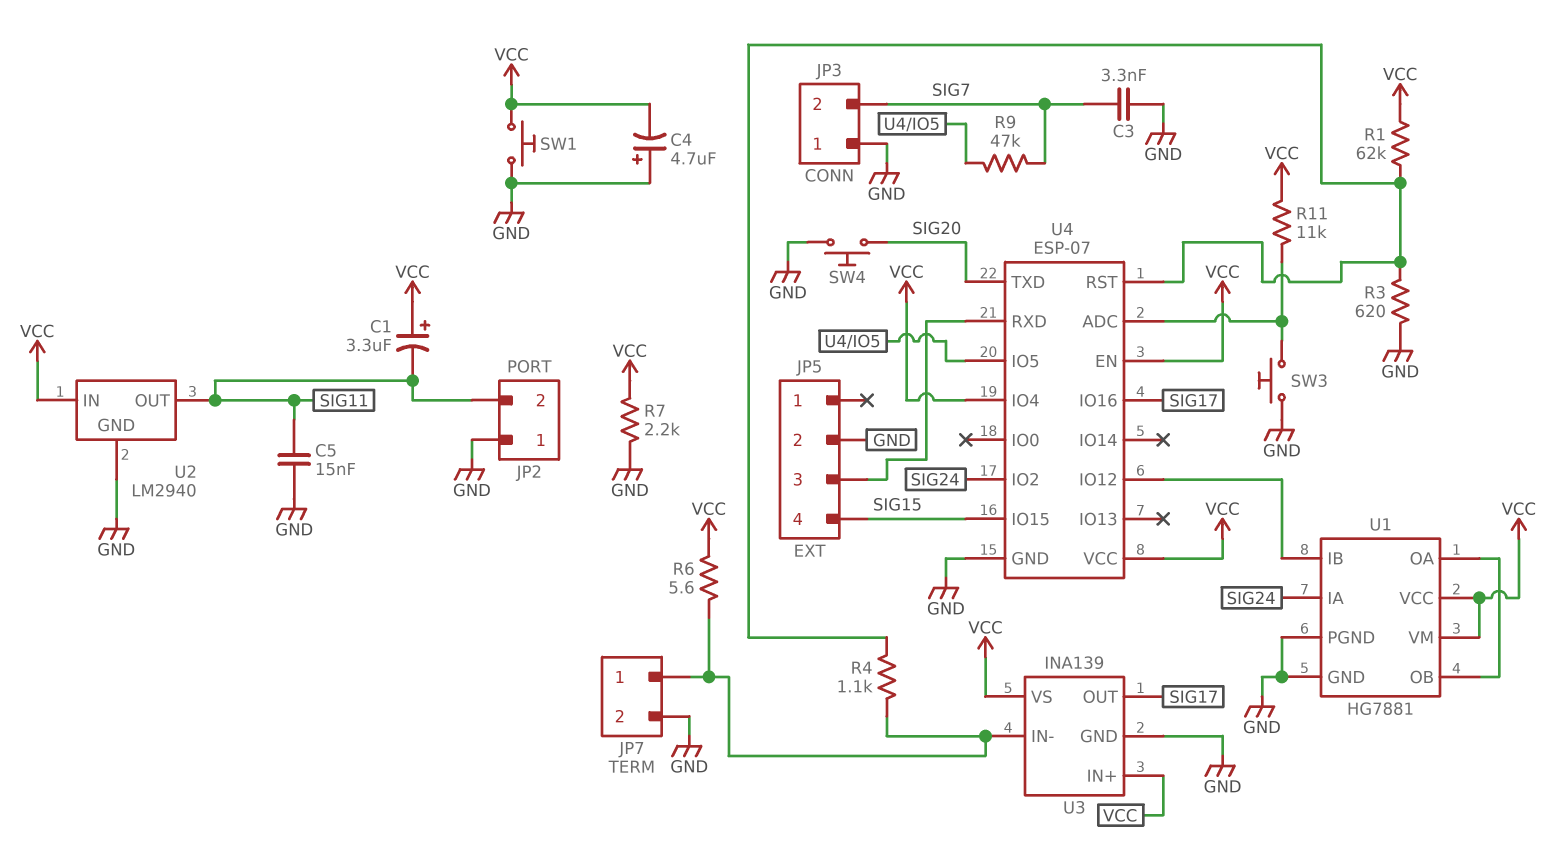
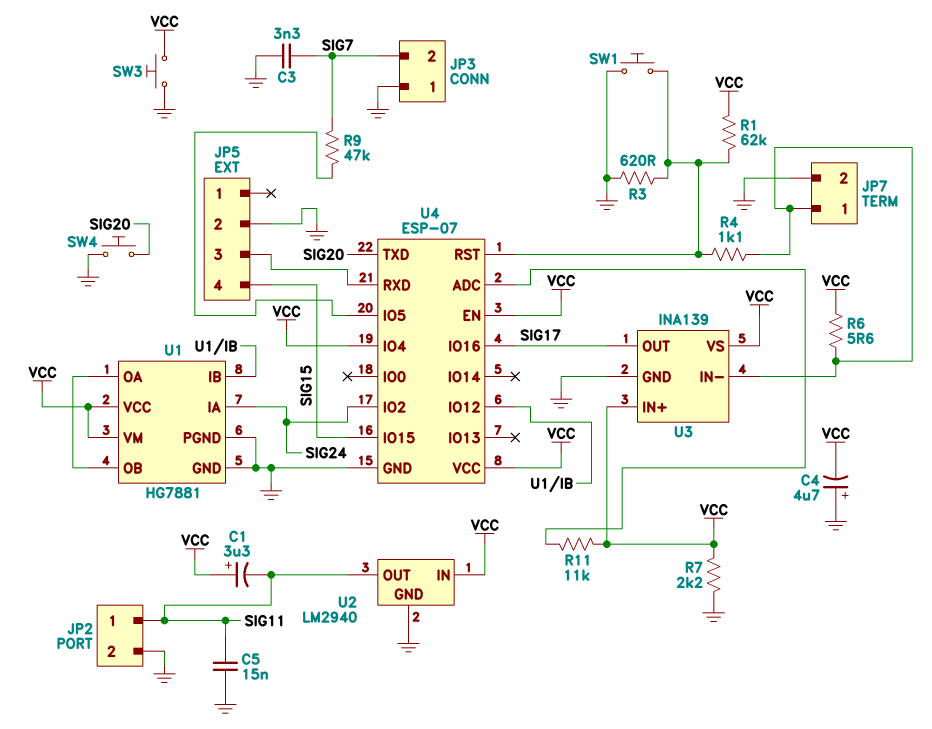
JP2 pin 1: GND -> SIG11
JP2 pin 2: SIG11 -> GND
SW1: button (GND, VCC) -> button (GND, U4/RST)
SW3: button (GND, U4/ADC) -> button (GND, VCC)

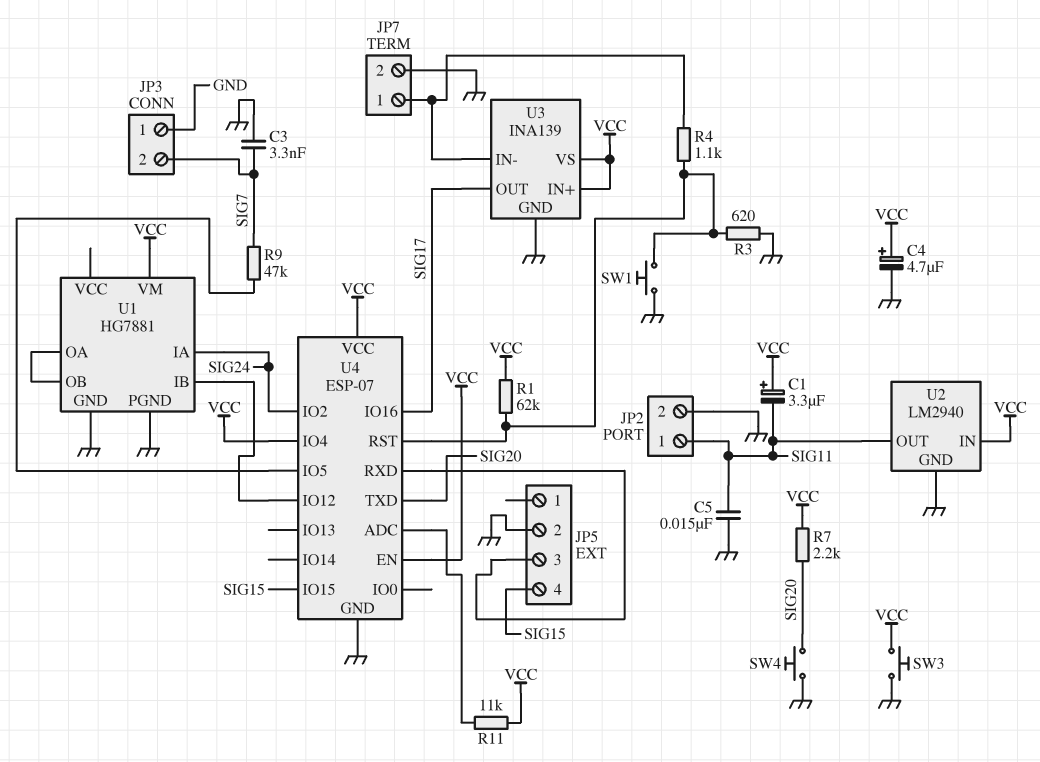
C4: 4.7uF (plus GND, minus VCC) -> 4.7uF (plus VCC, minus GND)
R6: 5.6 (JP7/1, VCC) -> none
R7: 2.2k (GND, VCC) -> 2.2k (SIG20, VCC)
U1 pin VCC: VCC -> none

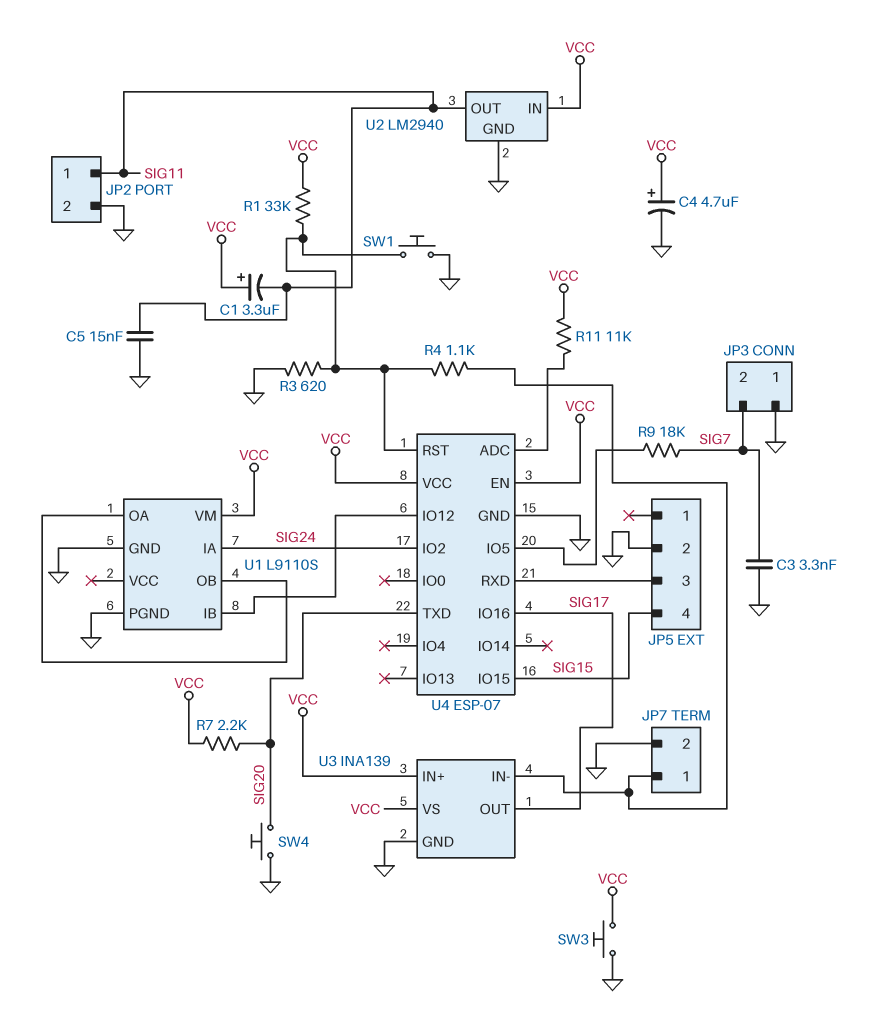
R1: 62k (U4/RST, VCC) -> 33k (U4/RST, VCC)
R9: 47k (SIG7, U4/IO5) -> 18k (SIG7, U4/IO5)
U1: HG7881 -> L9110S
U4 pin IO4: VCC -> none

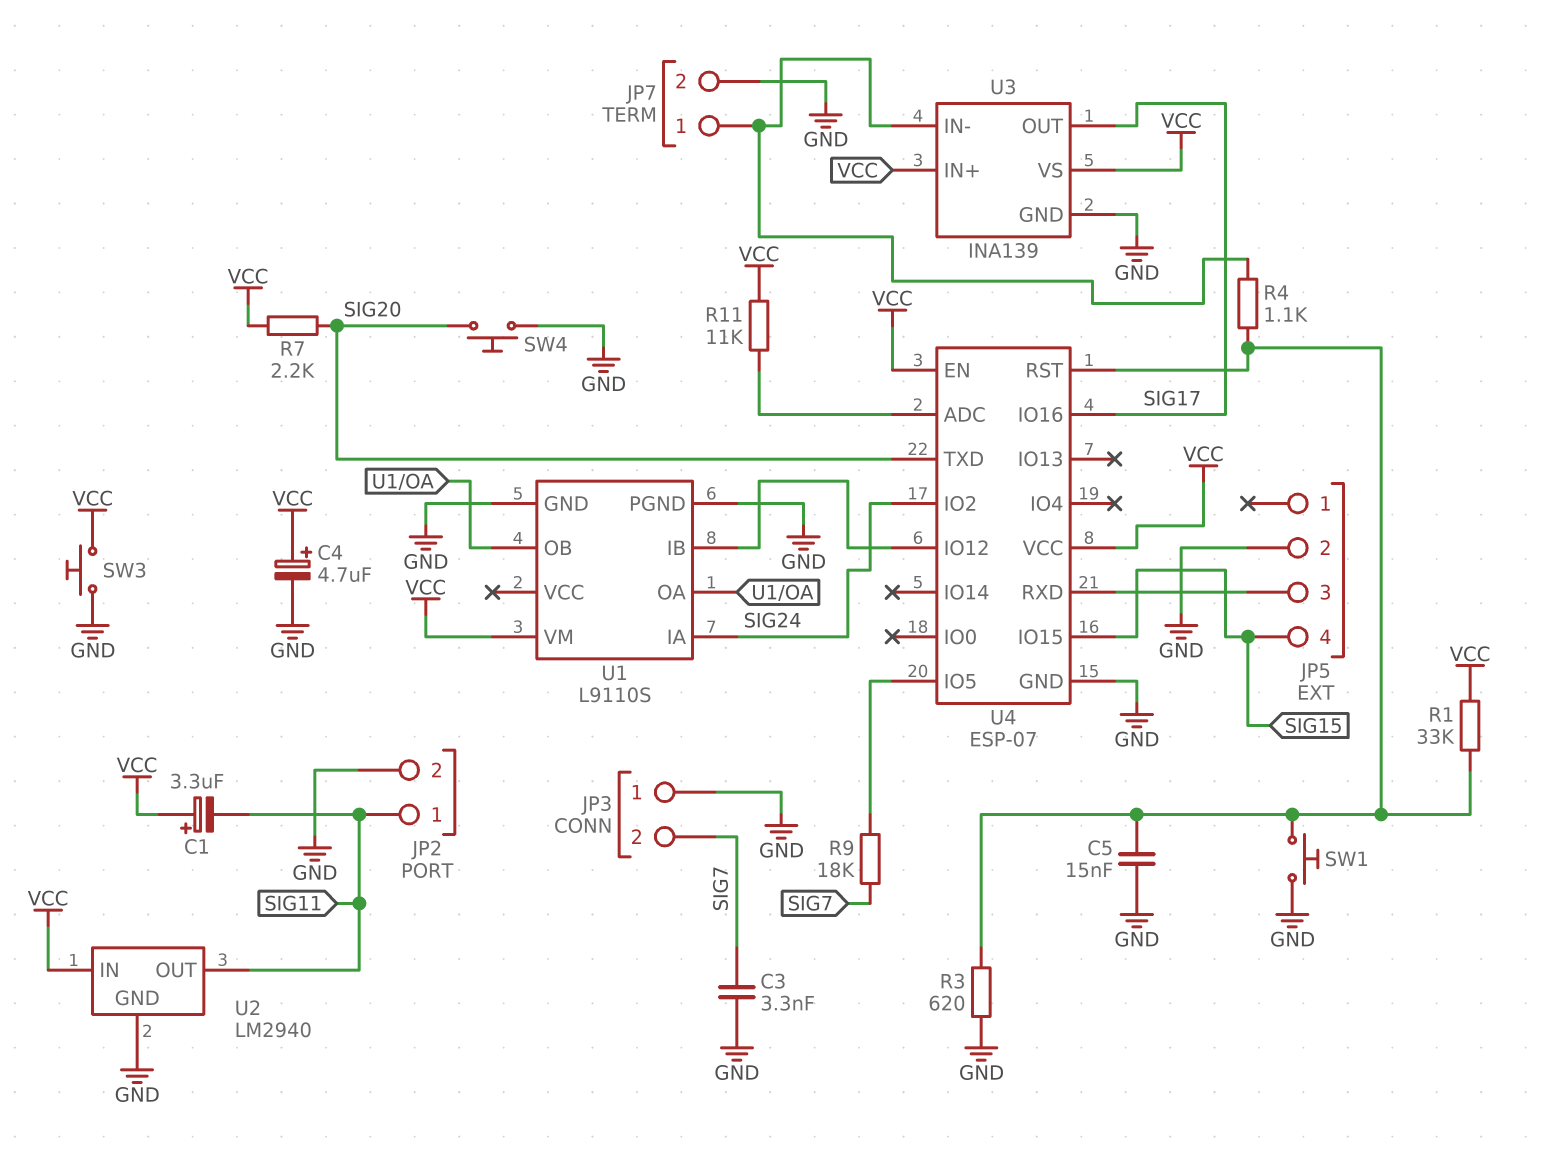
C5: 15nF (GND, SIG11) -> 15nF (GND, U4/RST)

